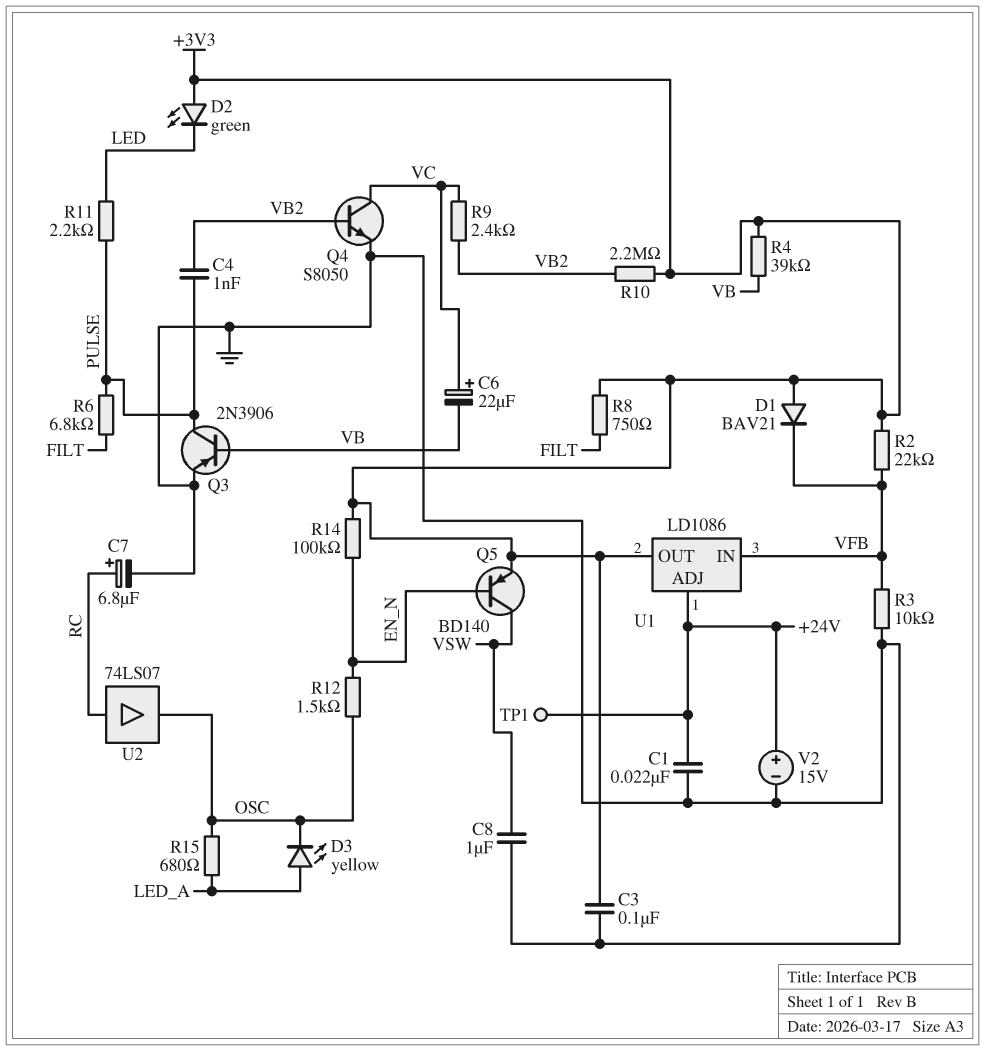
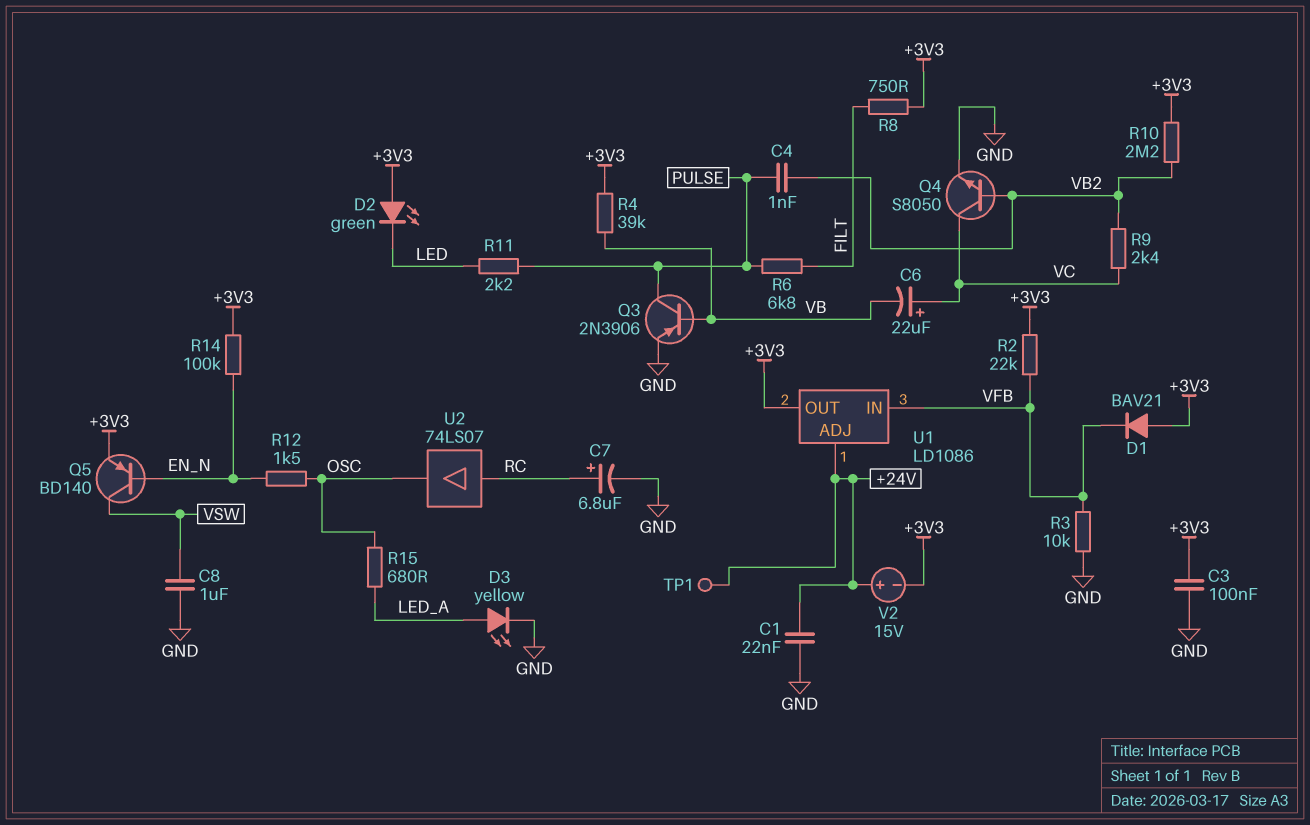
D3: LED yellow (A LED_A, K OSC) -> LED yellow (A LED_A, K GND)
V2: 15V (plus +24V, minus GND) -> 15V (plus +24V, minus +3V3)

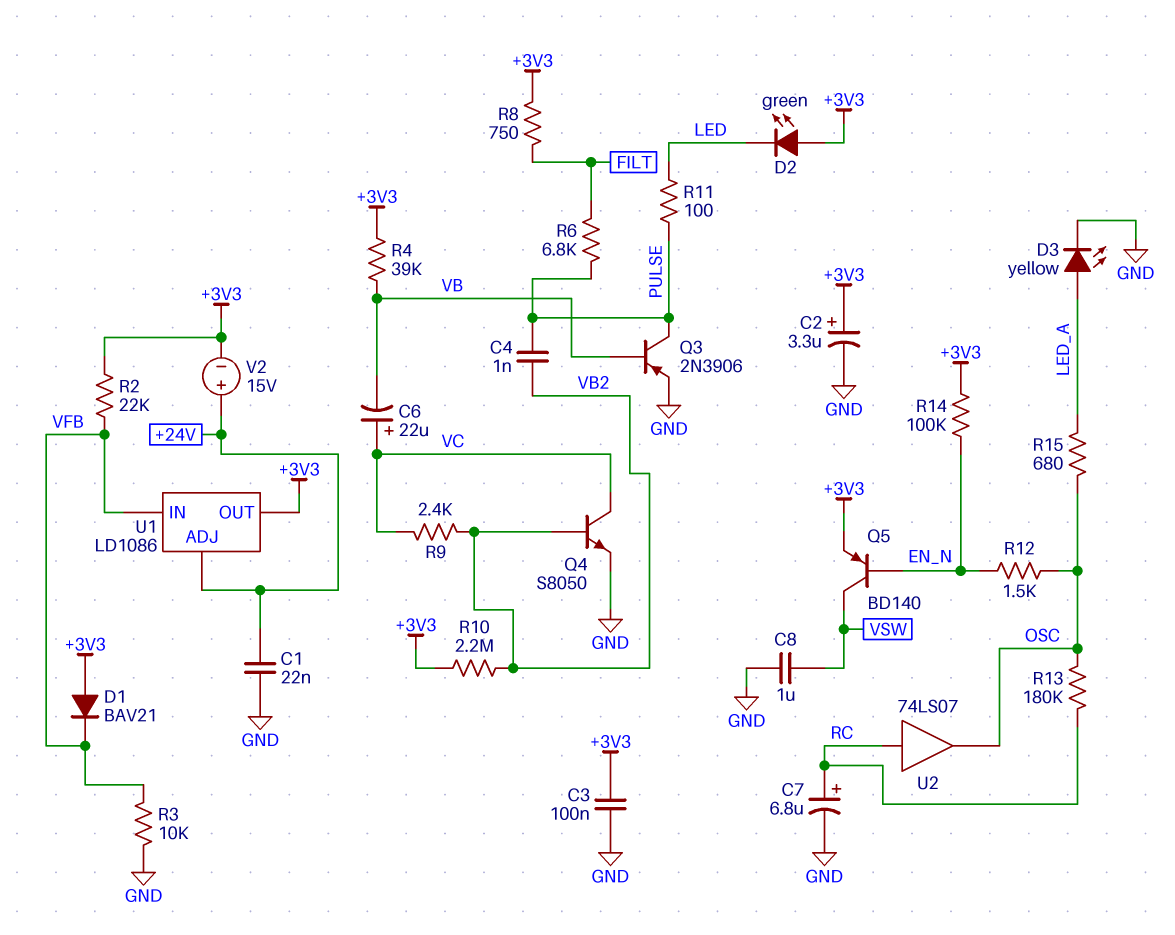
C2: none -> 3.3uF (plus +3V3, minus GND)
R11: 2.2k (LED, PULSE) -> 100 (LED, PULSE)
R13: none -> 180k (OSC, RC)
TP1: test point (+24V) -> none

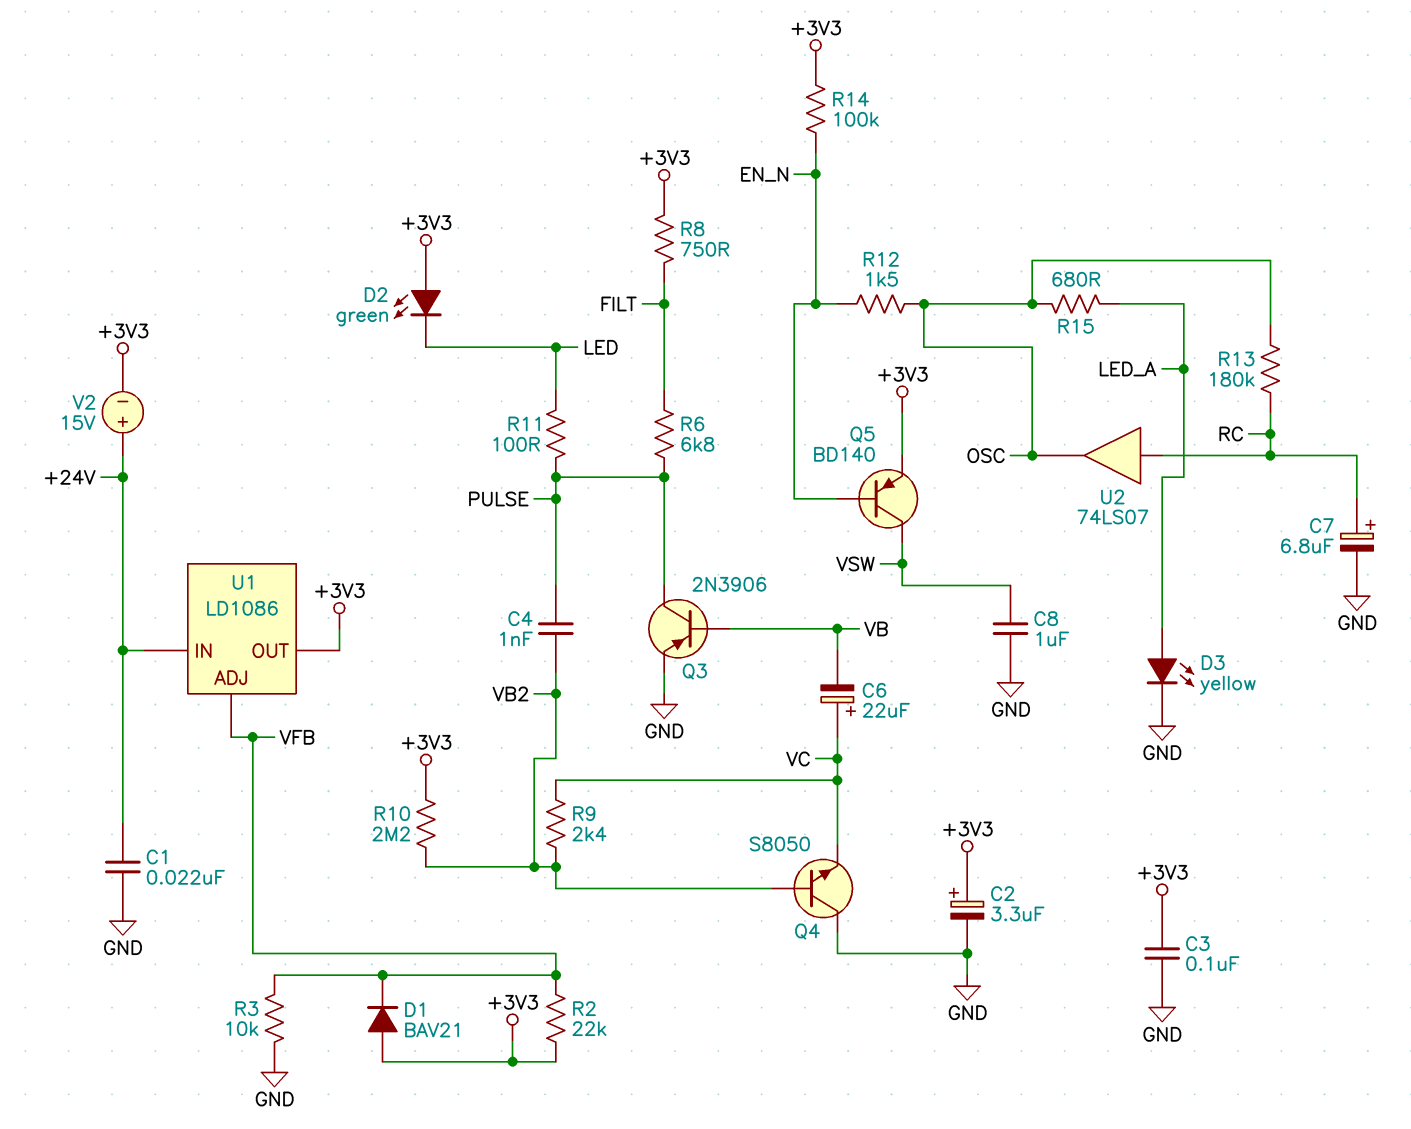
Q4: NPN S8050 (B VB2, C VC, E GND) -> NPN S8050 (B VB2, C GND, E VC)
R4: 39k (+3V3, VB) -> none
U1 pin ADJ: +24V -> VFB
U1 pin IN: VFB -> +24V

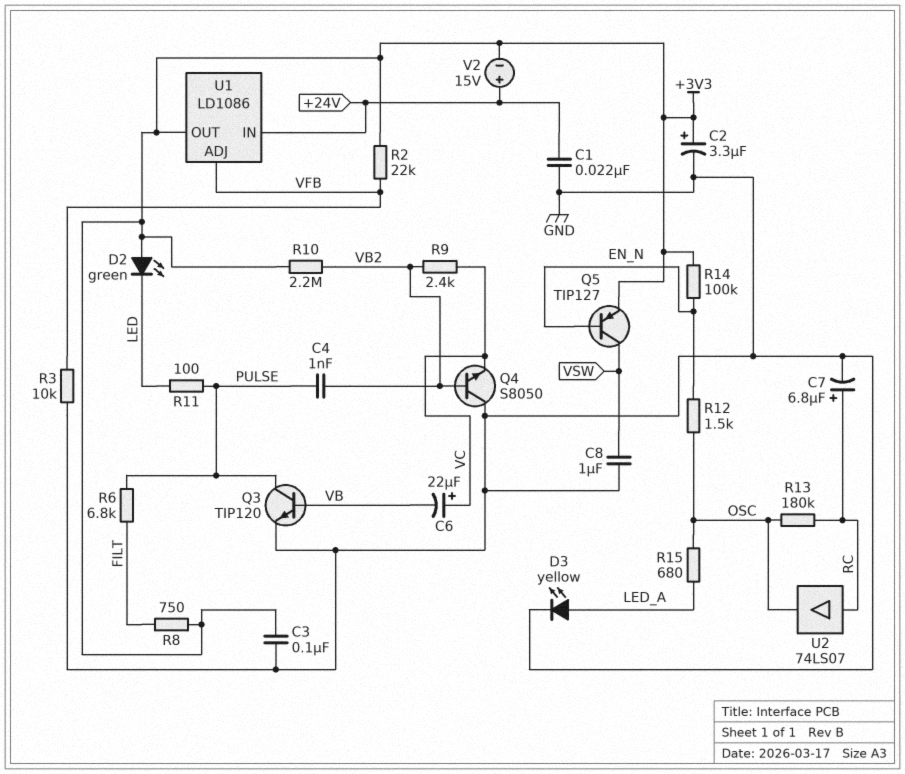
D1: diode BAV21 (A +3V3, K VFB) -> none
Q3: PNP 2N3906 (B VB, C PULSE, E GND) -> NPN TIP120 (B VB, C PULSE, E GND)
Q5: PNP BD140 (B EN_N, C VSW, E +3V3) -> PNP TIP127 (B EN_N, C VSW, E +3V3)

